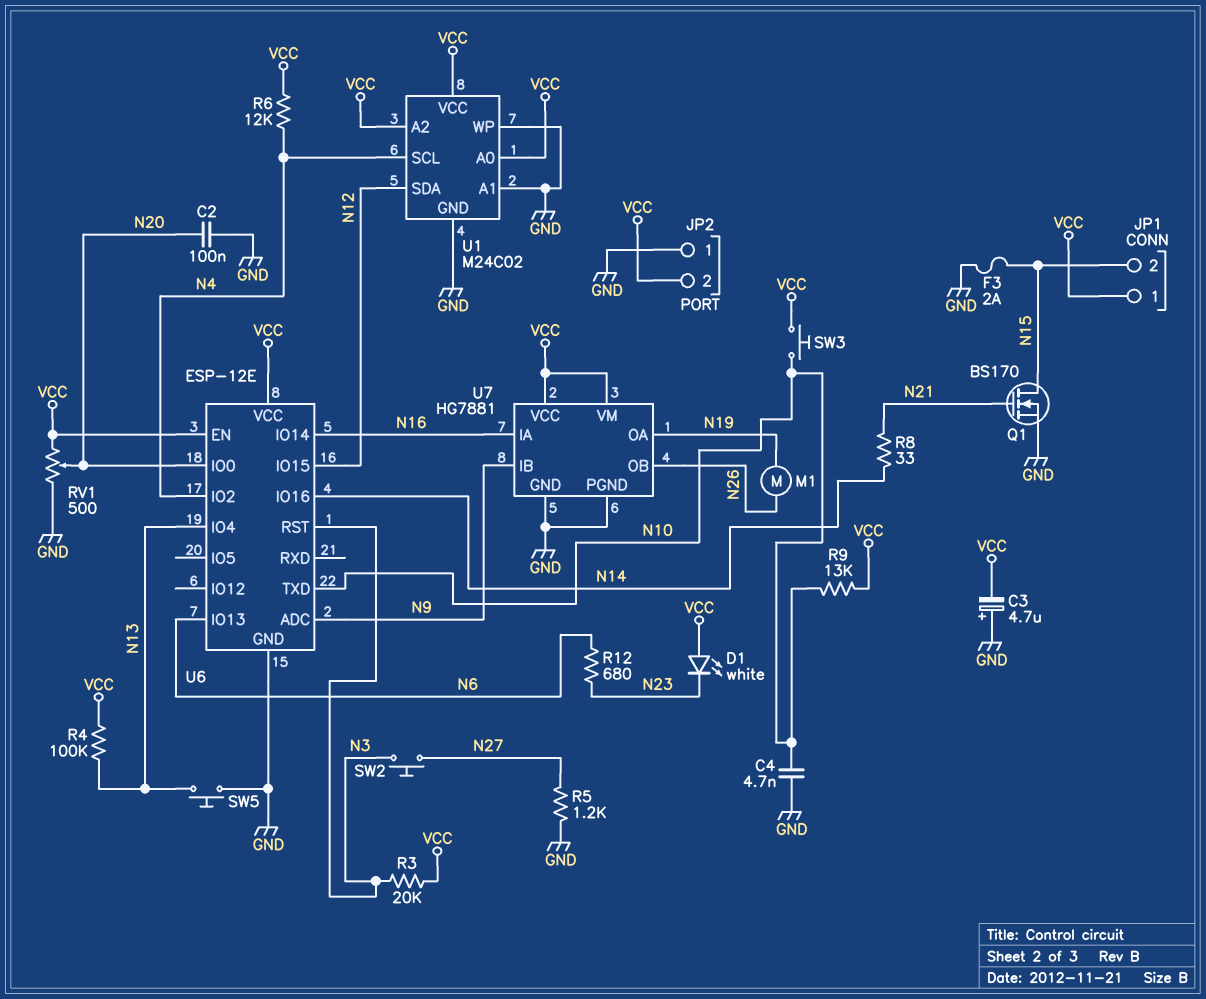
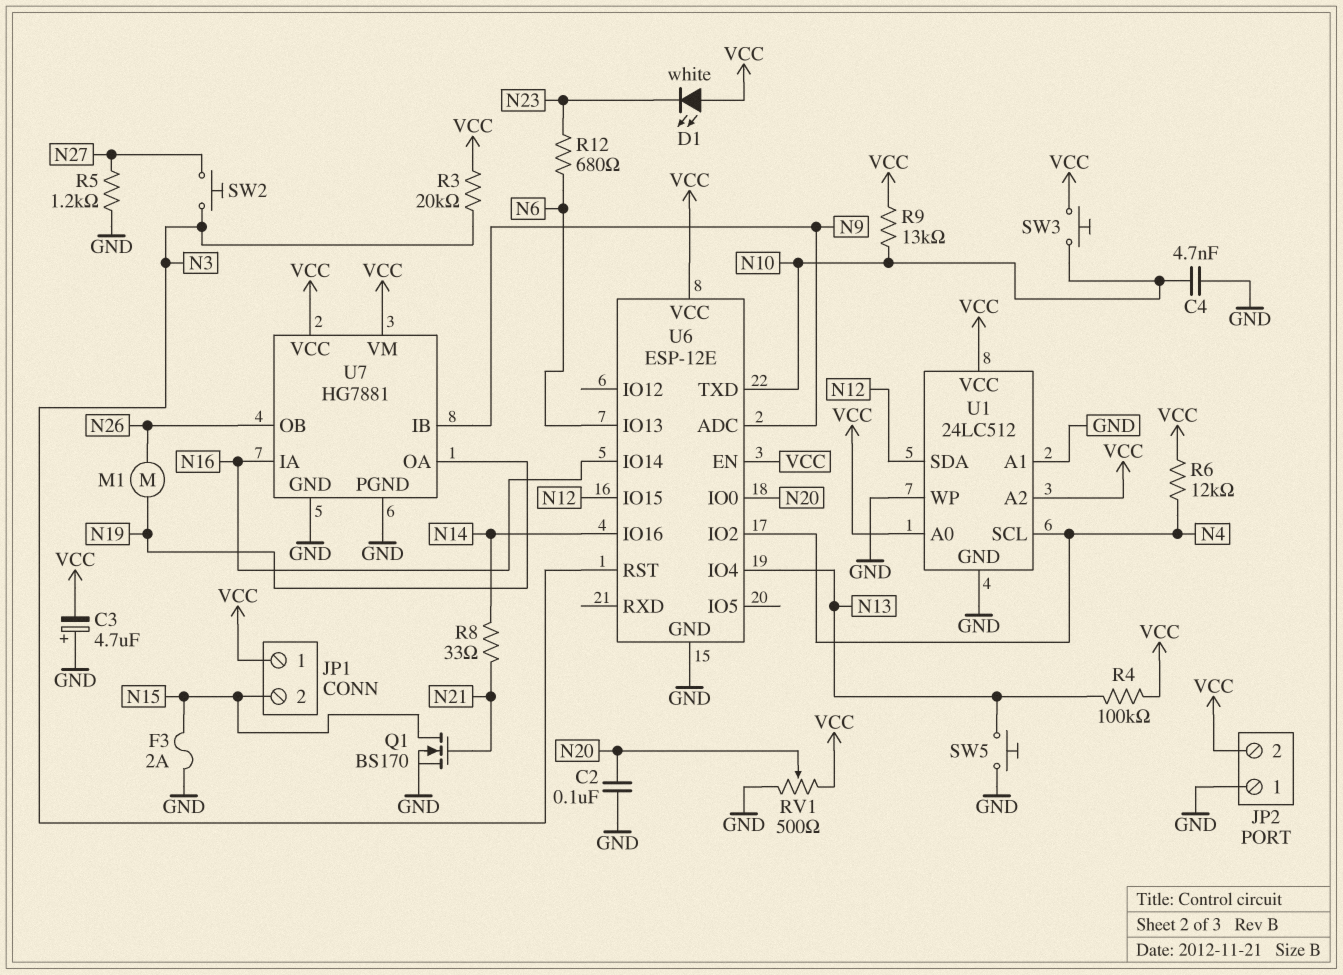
U1: M24C02 -> 24LC512

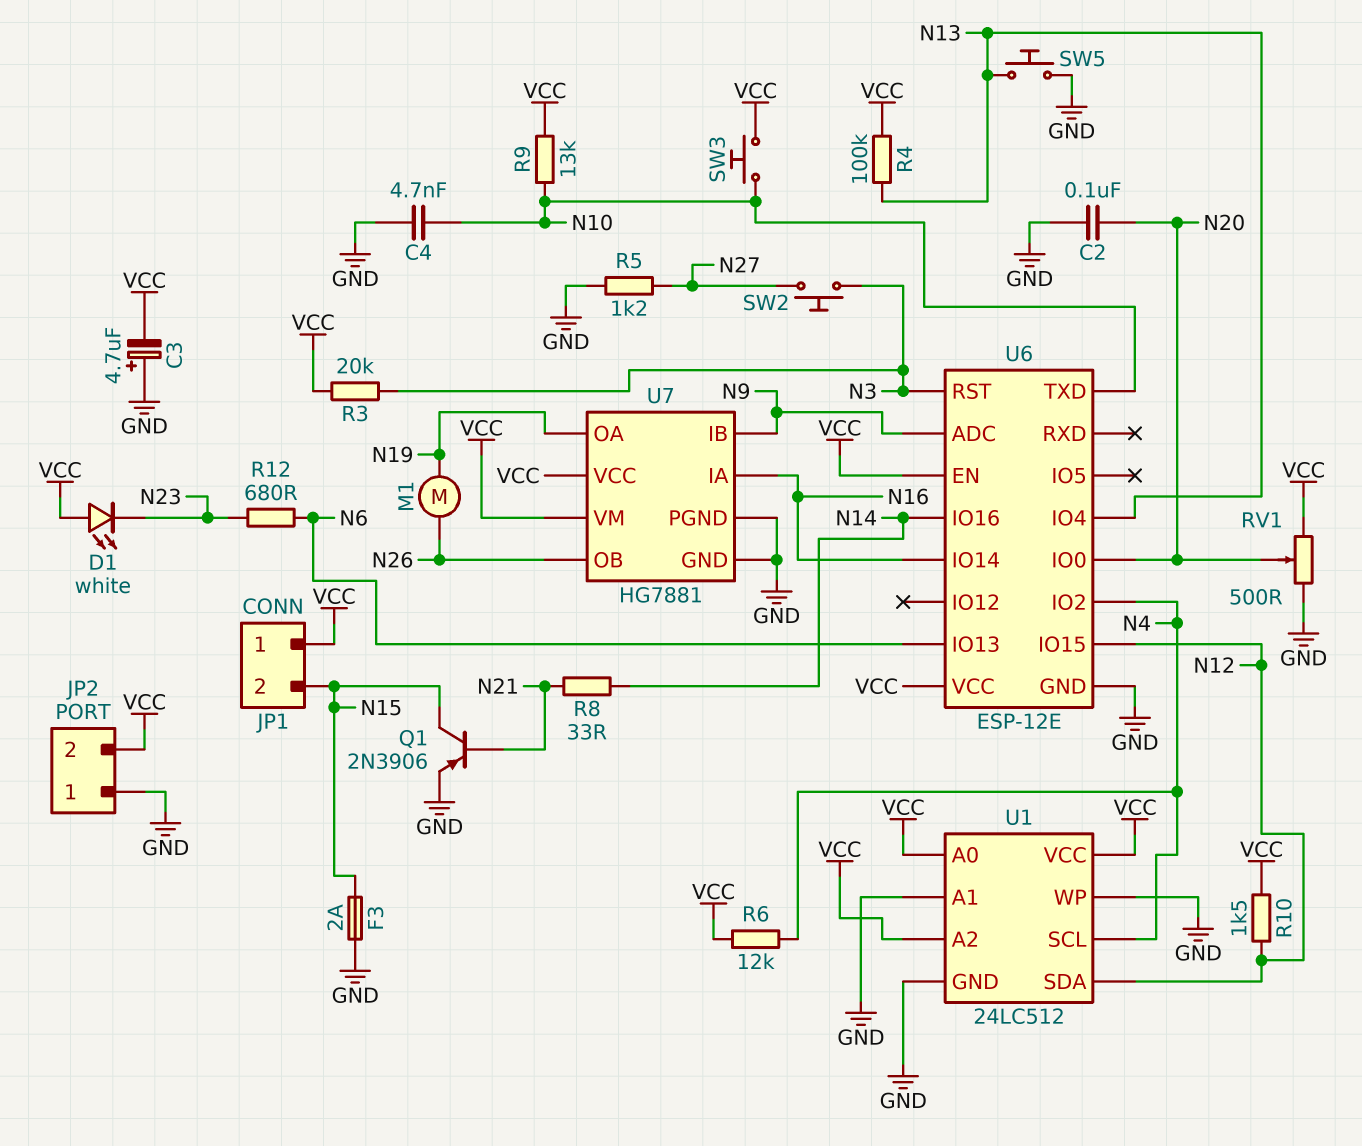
Q1: NMOS BS170 (G N21, D N15, S GND) -> PNP 2N3906 (B N21, C N15, E GND)
R10: none -> 1.5k (N12, VCC)

